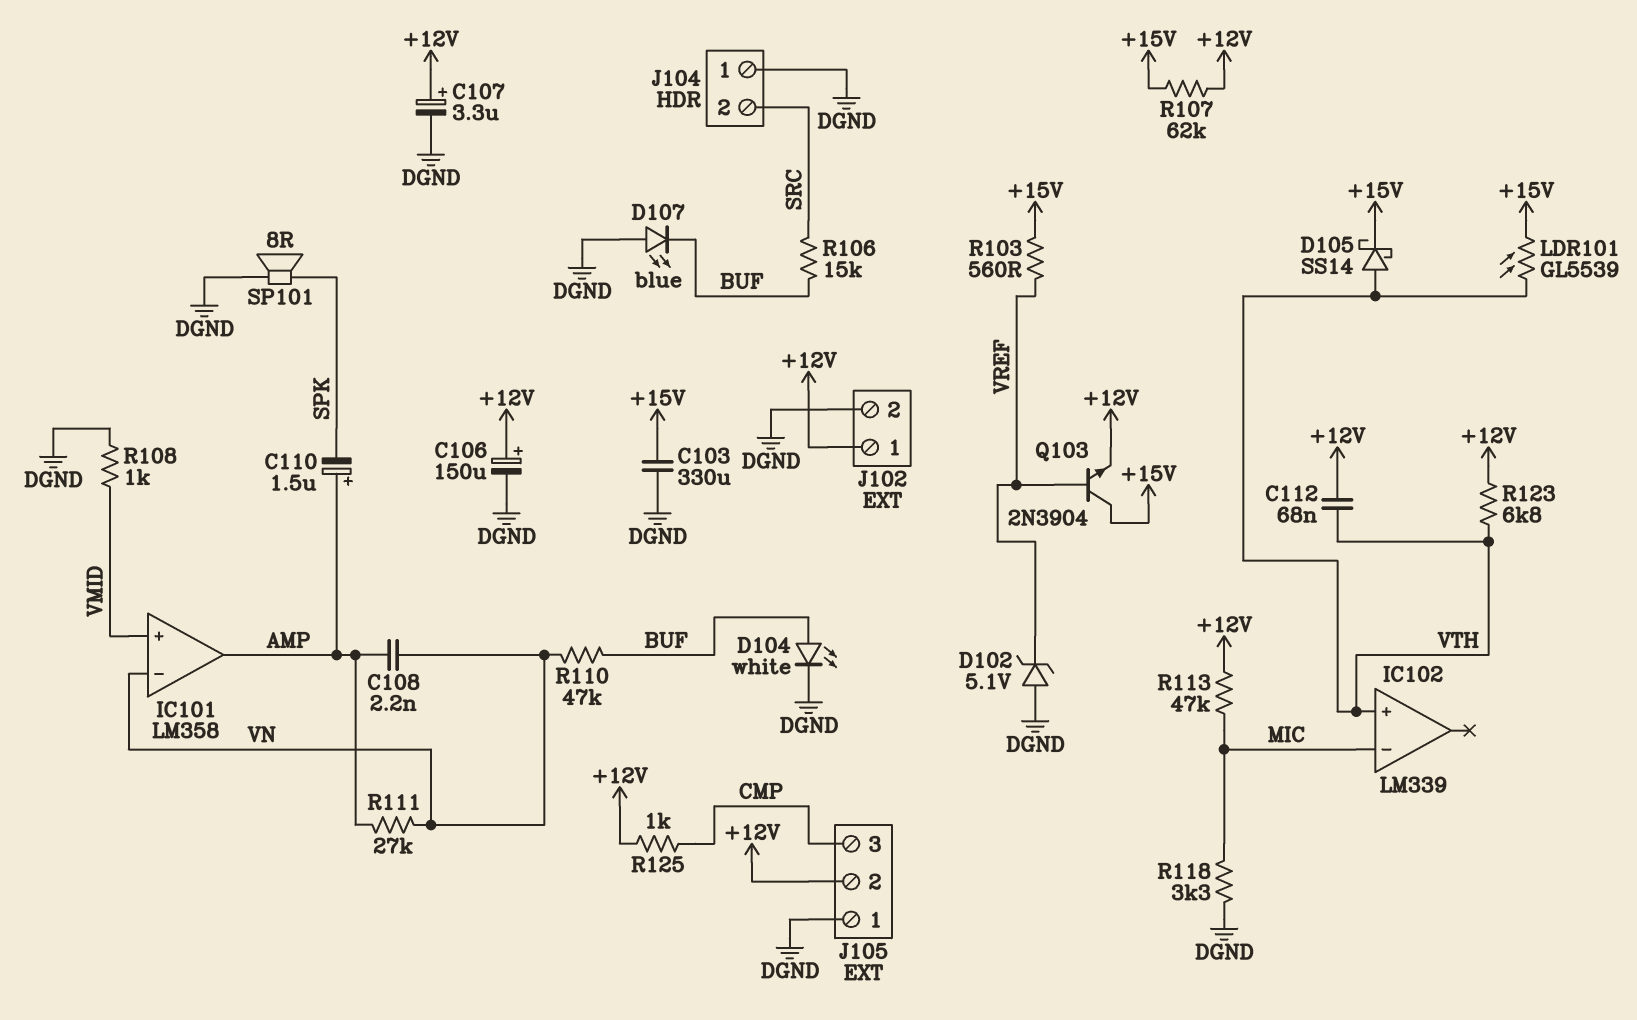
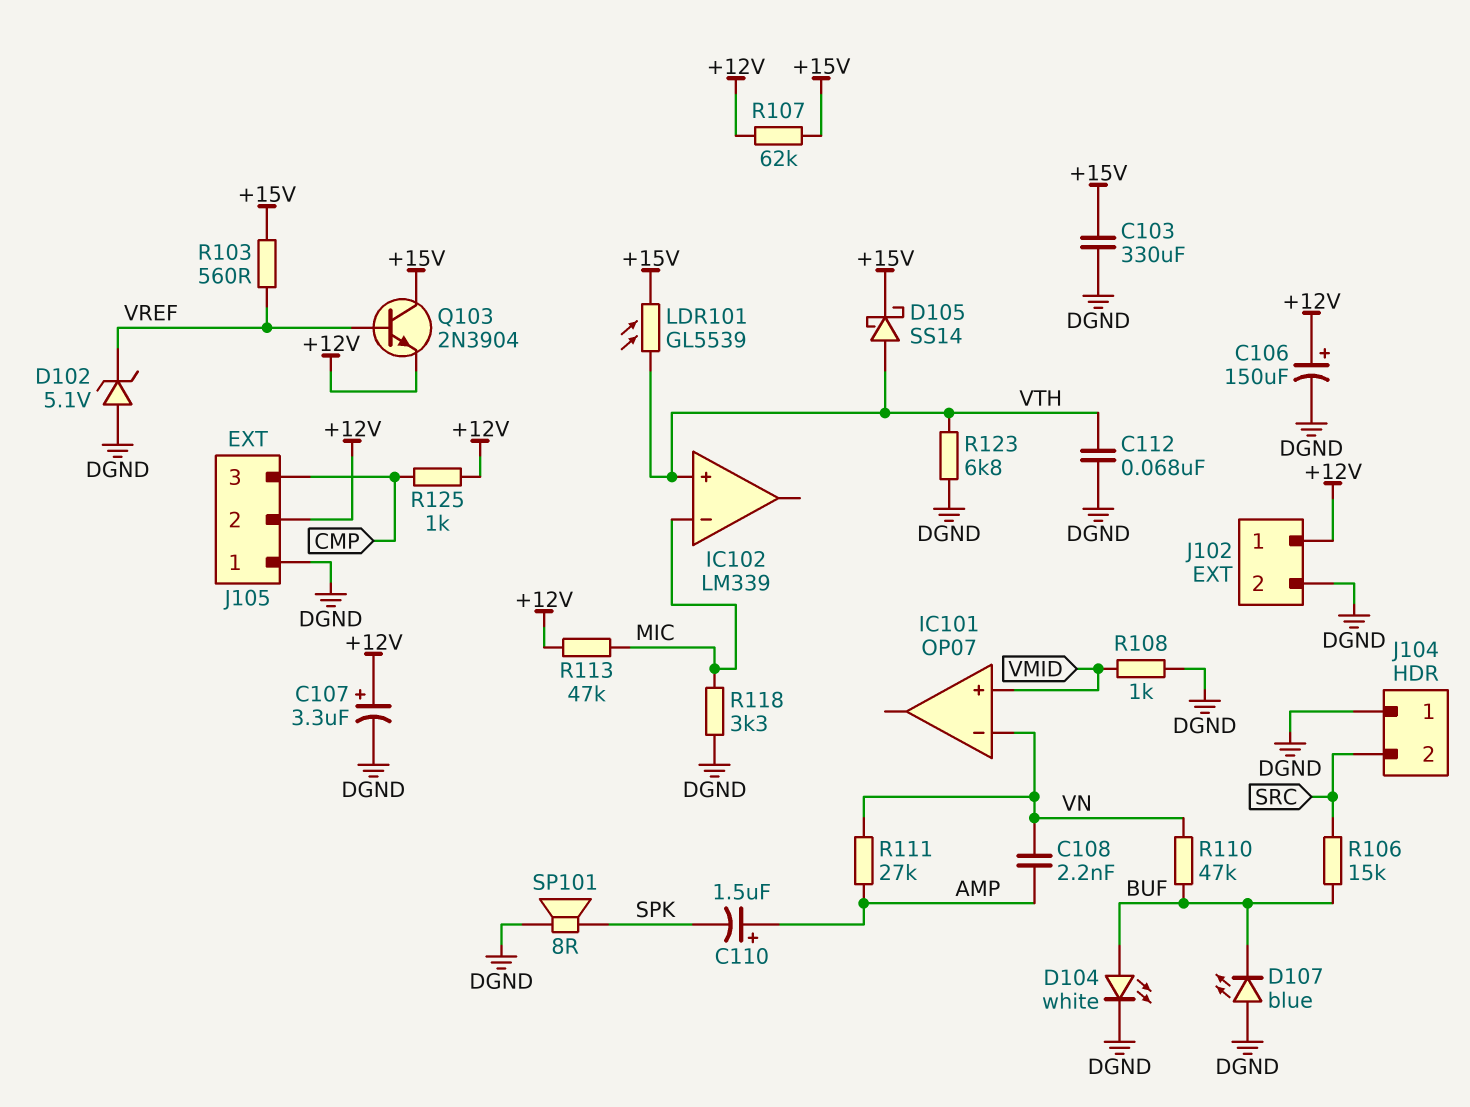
C112: 68nF (+12V, VTH) -> 68nF (DGND, VTH)
IC101: LM358 -> OP07
IC101 pin out: AMP -> none
R123: 6.8k (+12V, VTH) -> 6.8k (DGND, VTH)

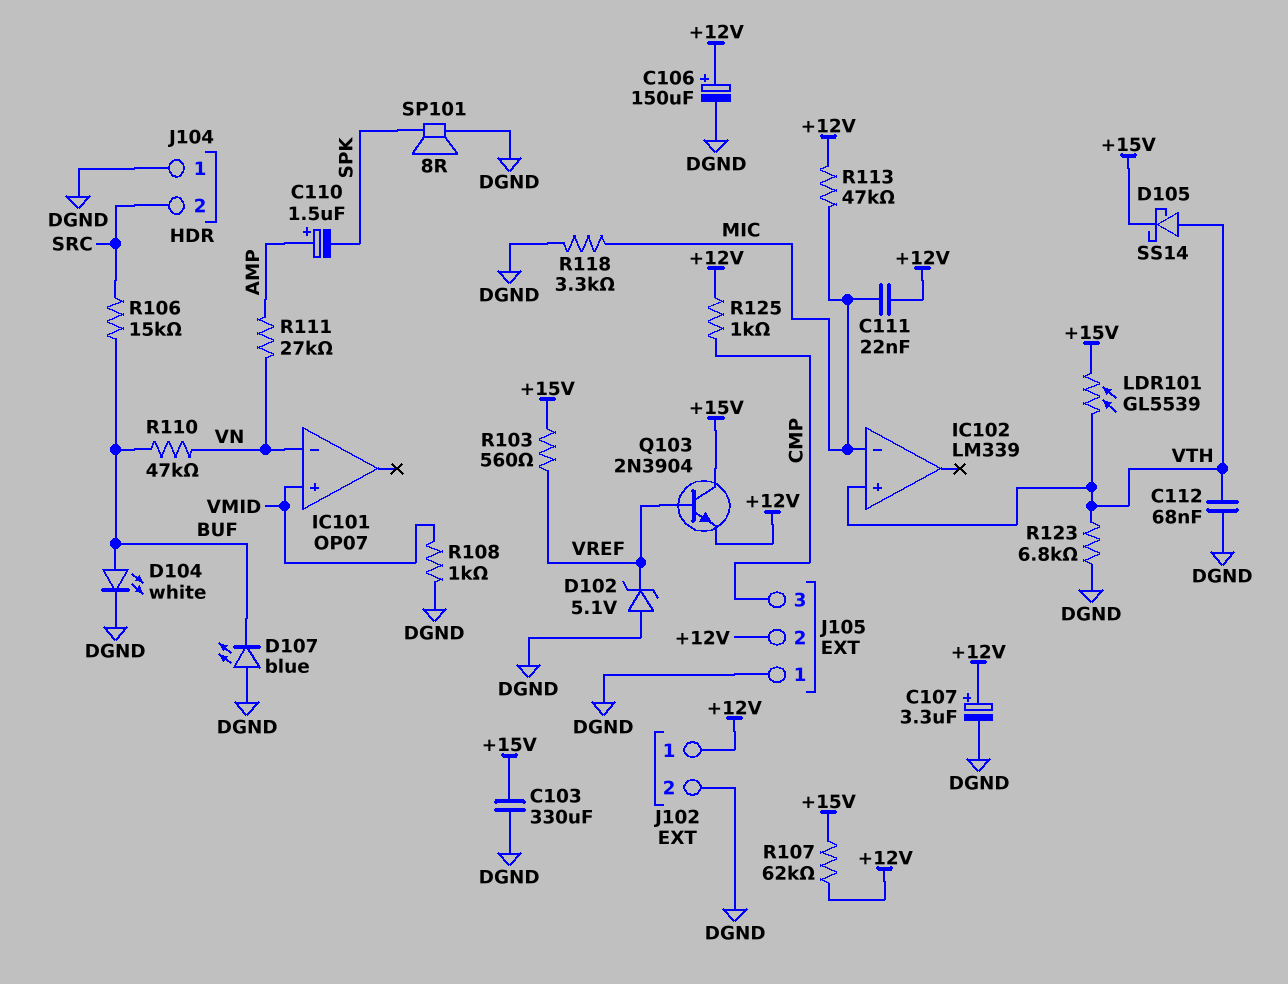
C108: 2.2nF (AMP, VN) -> none
C111: none -> 22nF (+12V, MIC)

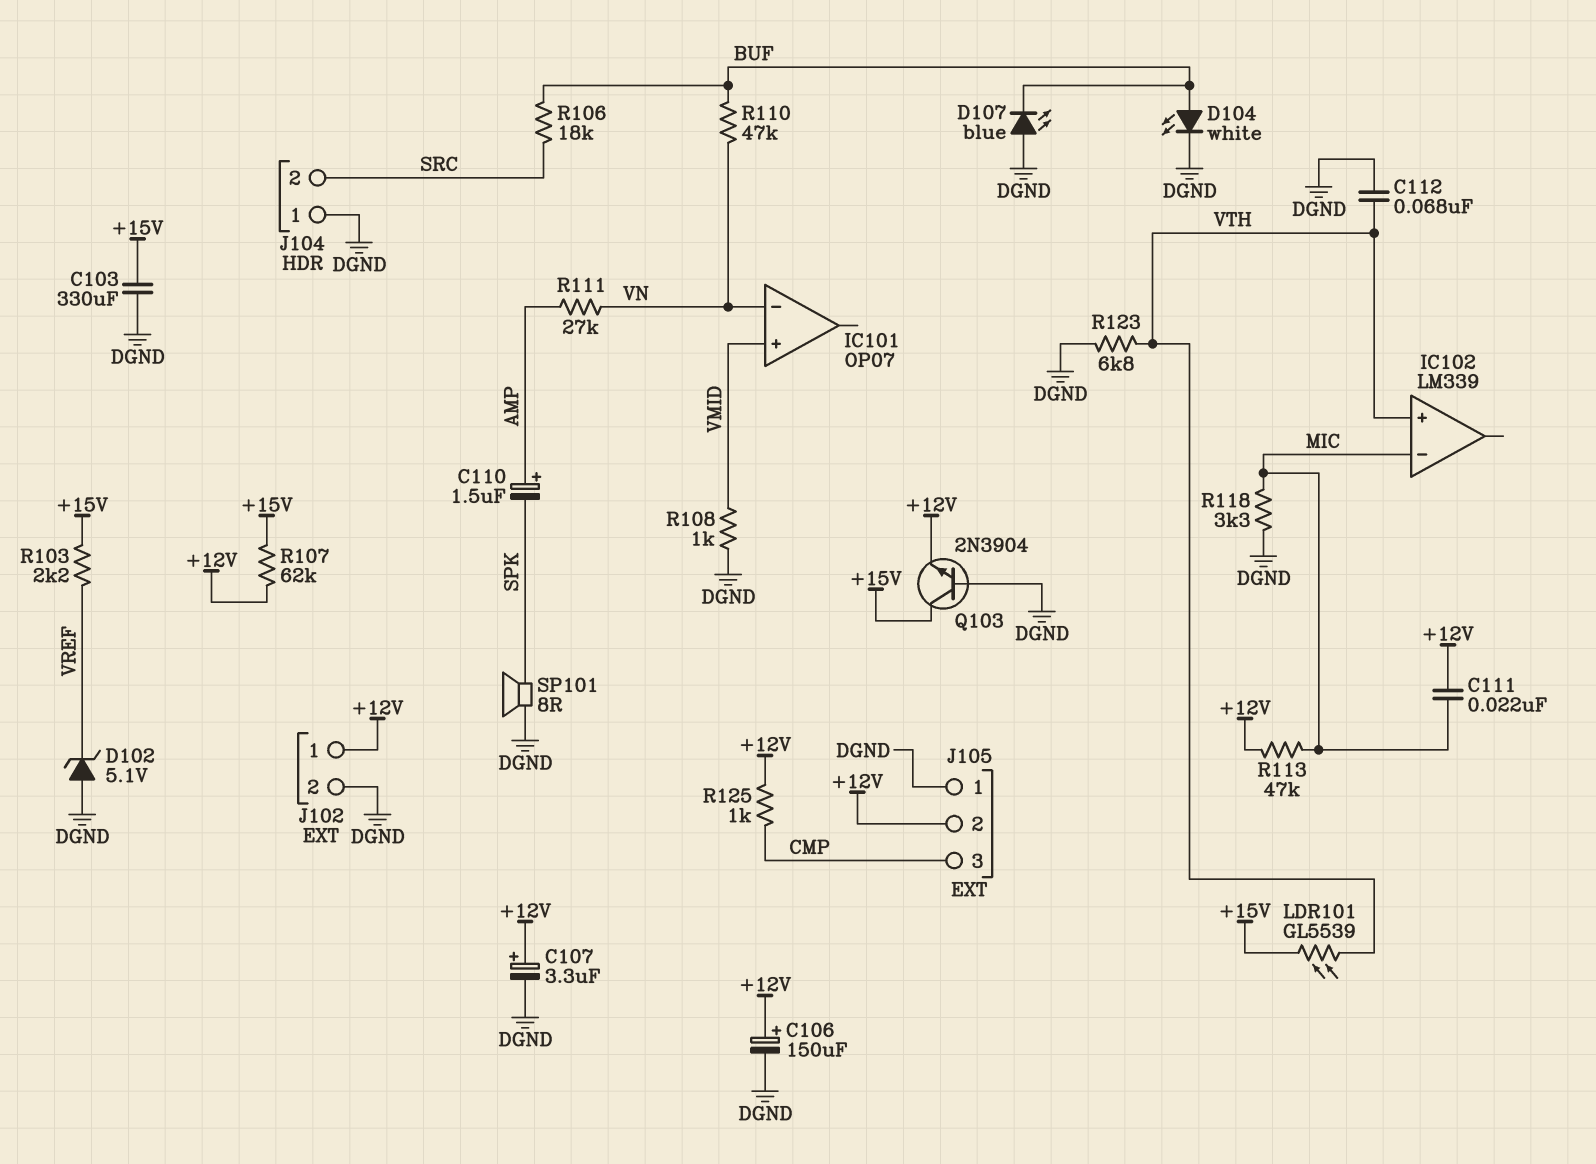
D105: schottky SS14 (A VTH, K +15V) -> none
Q103: NPN 2N3904 (B VREF, C +15V, E +12V) -> NPN 2N3904 (B DGND, C +15V, E +12V)
R103: 560 (+15V, VREF) -> 2.2k (+15V, VREF)
R106: 15k (BUF, SRC) -> 18k (BUF, SRC)

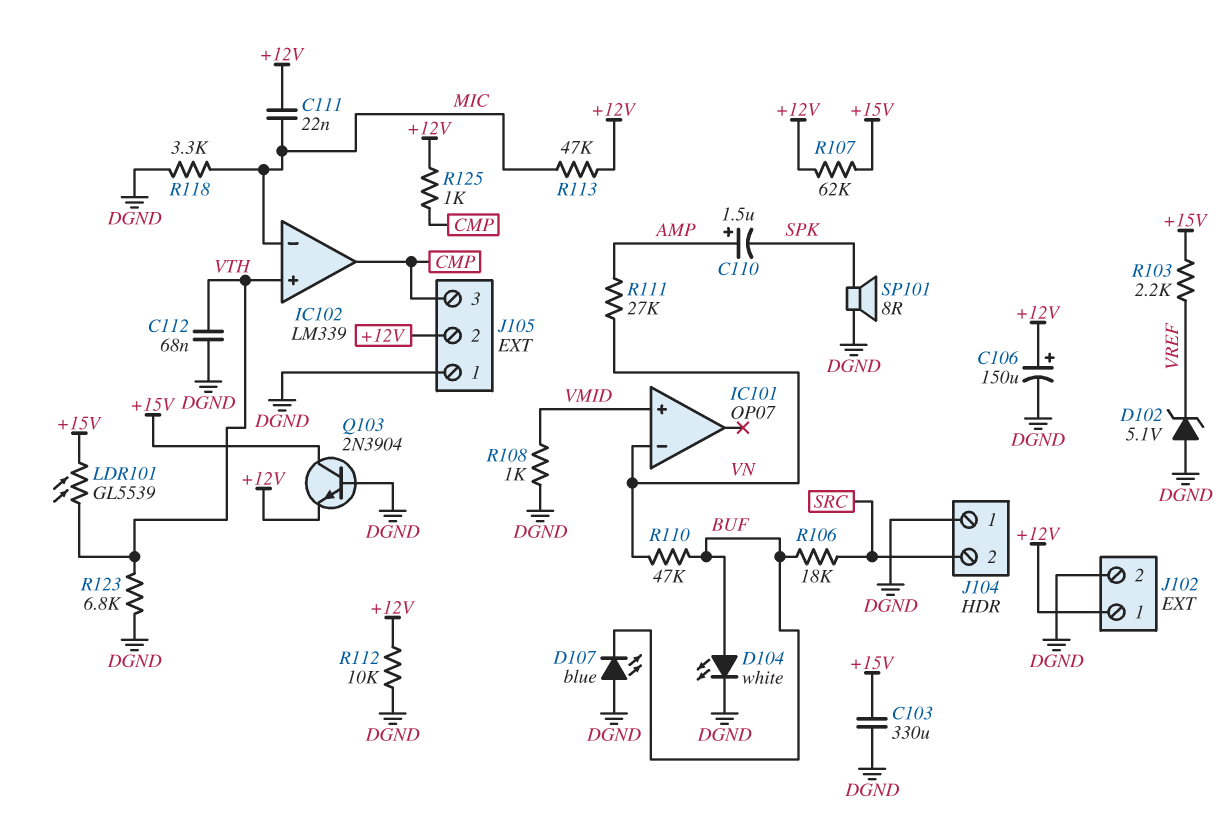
C107: 3.3uF (plus +12V, minus DGND) -> none
IC102 pin out: none -> CMP
R112: none -> 10k (+12V, DGND)

